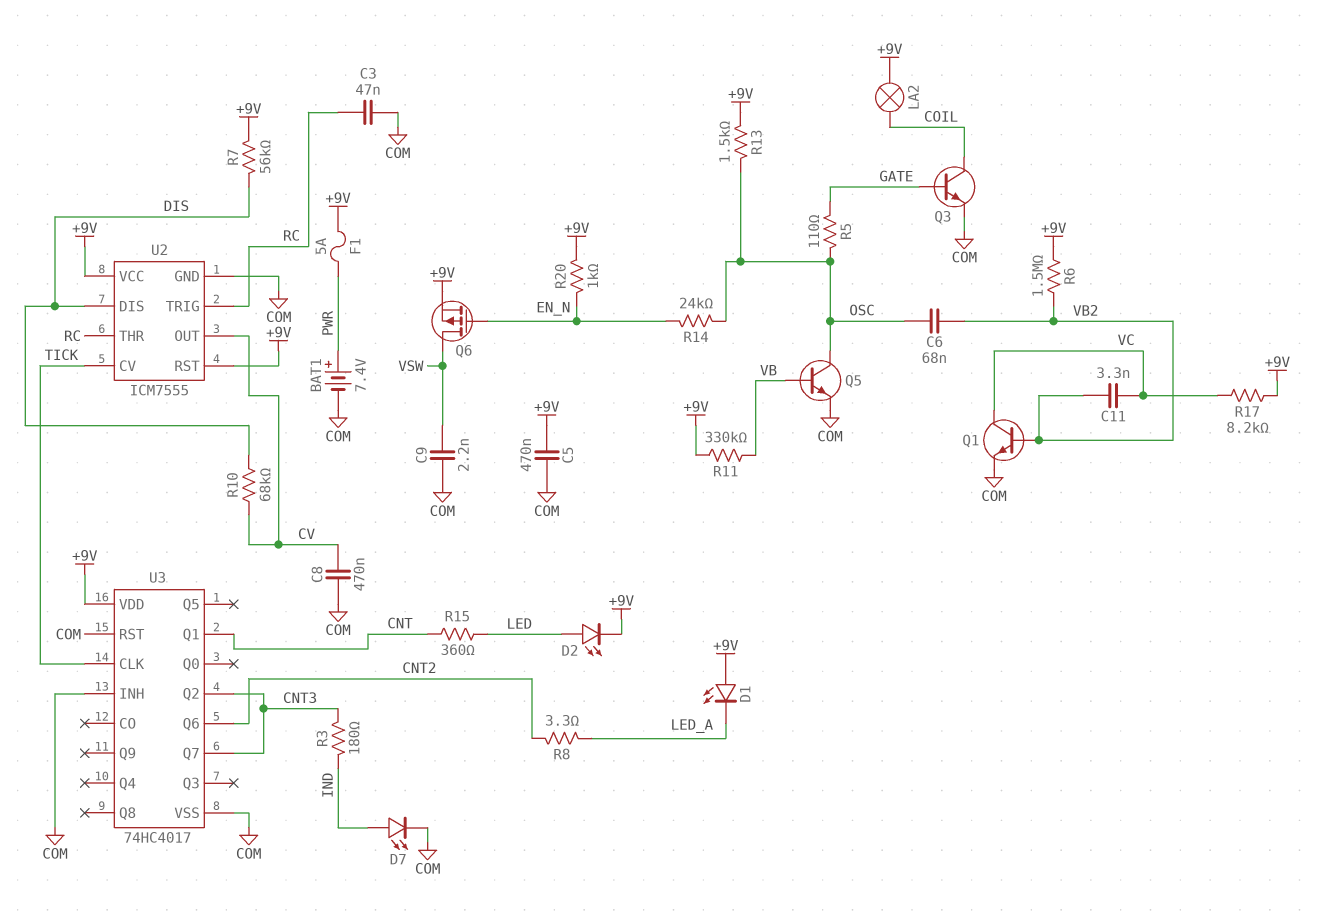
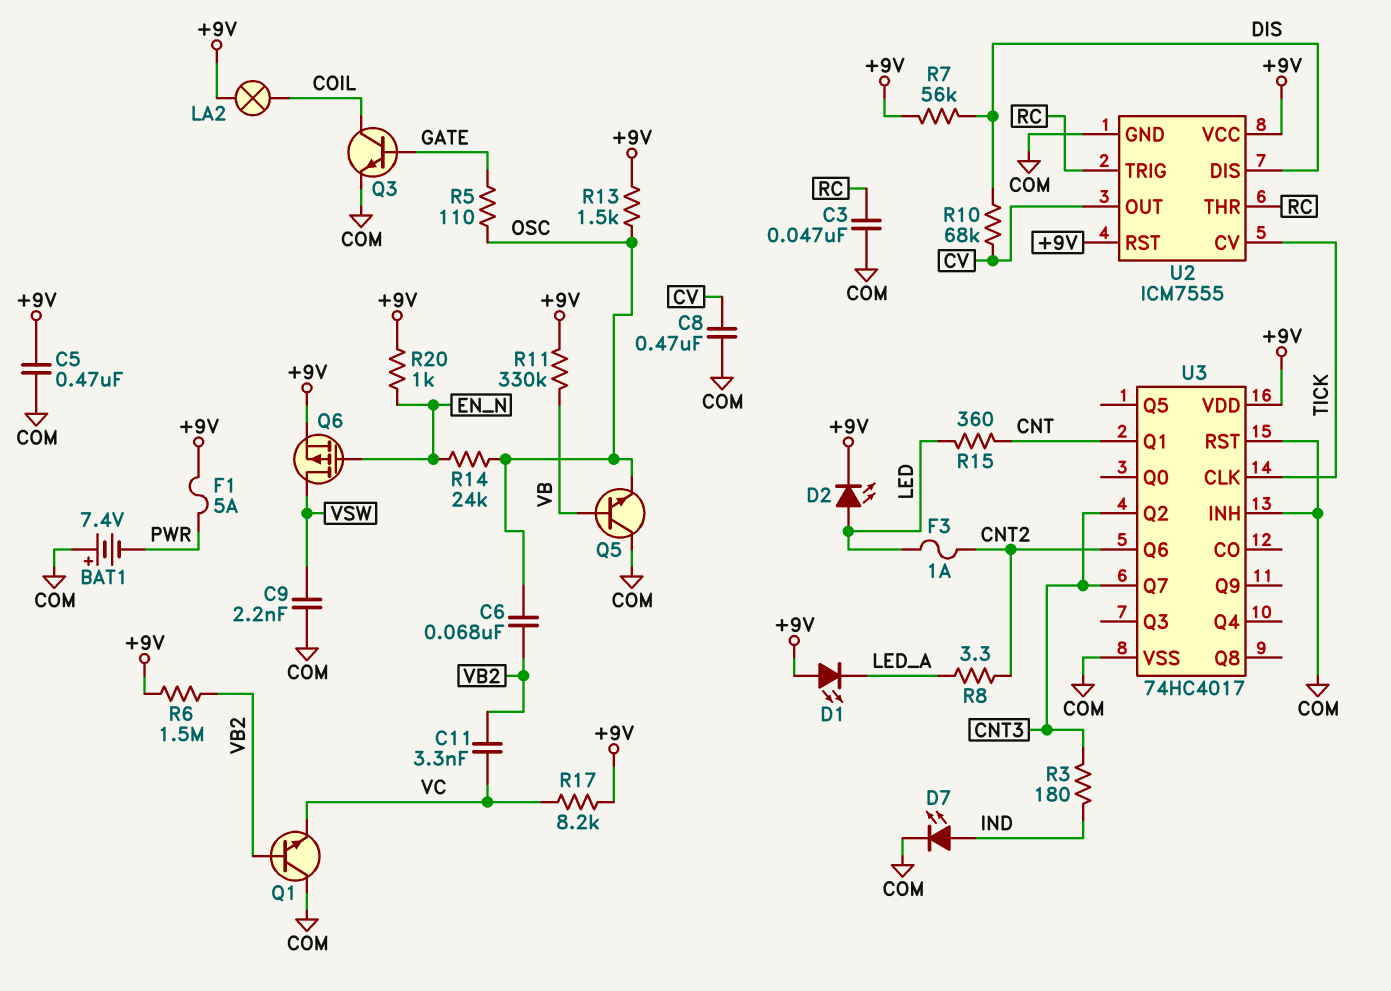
BAT1: 7.4V (plus PWR, minus COM) -> 7.4V (plus COM, minus PWR)
F3: none -> 1A (CNT2, LED)
Q1: NPN (B VB2, C VC, E COM) -> NPN (B VB2, C COM, E VC)
Q5: NPN (B VB, C OSC, E COM) -> NPN (B VB, C COM, E OSC)

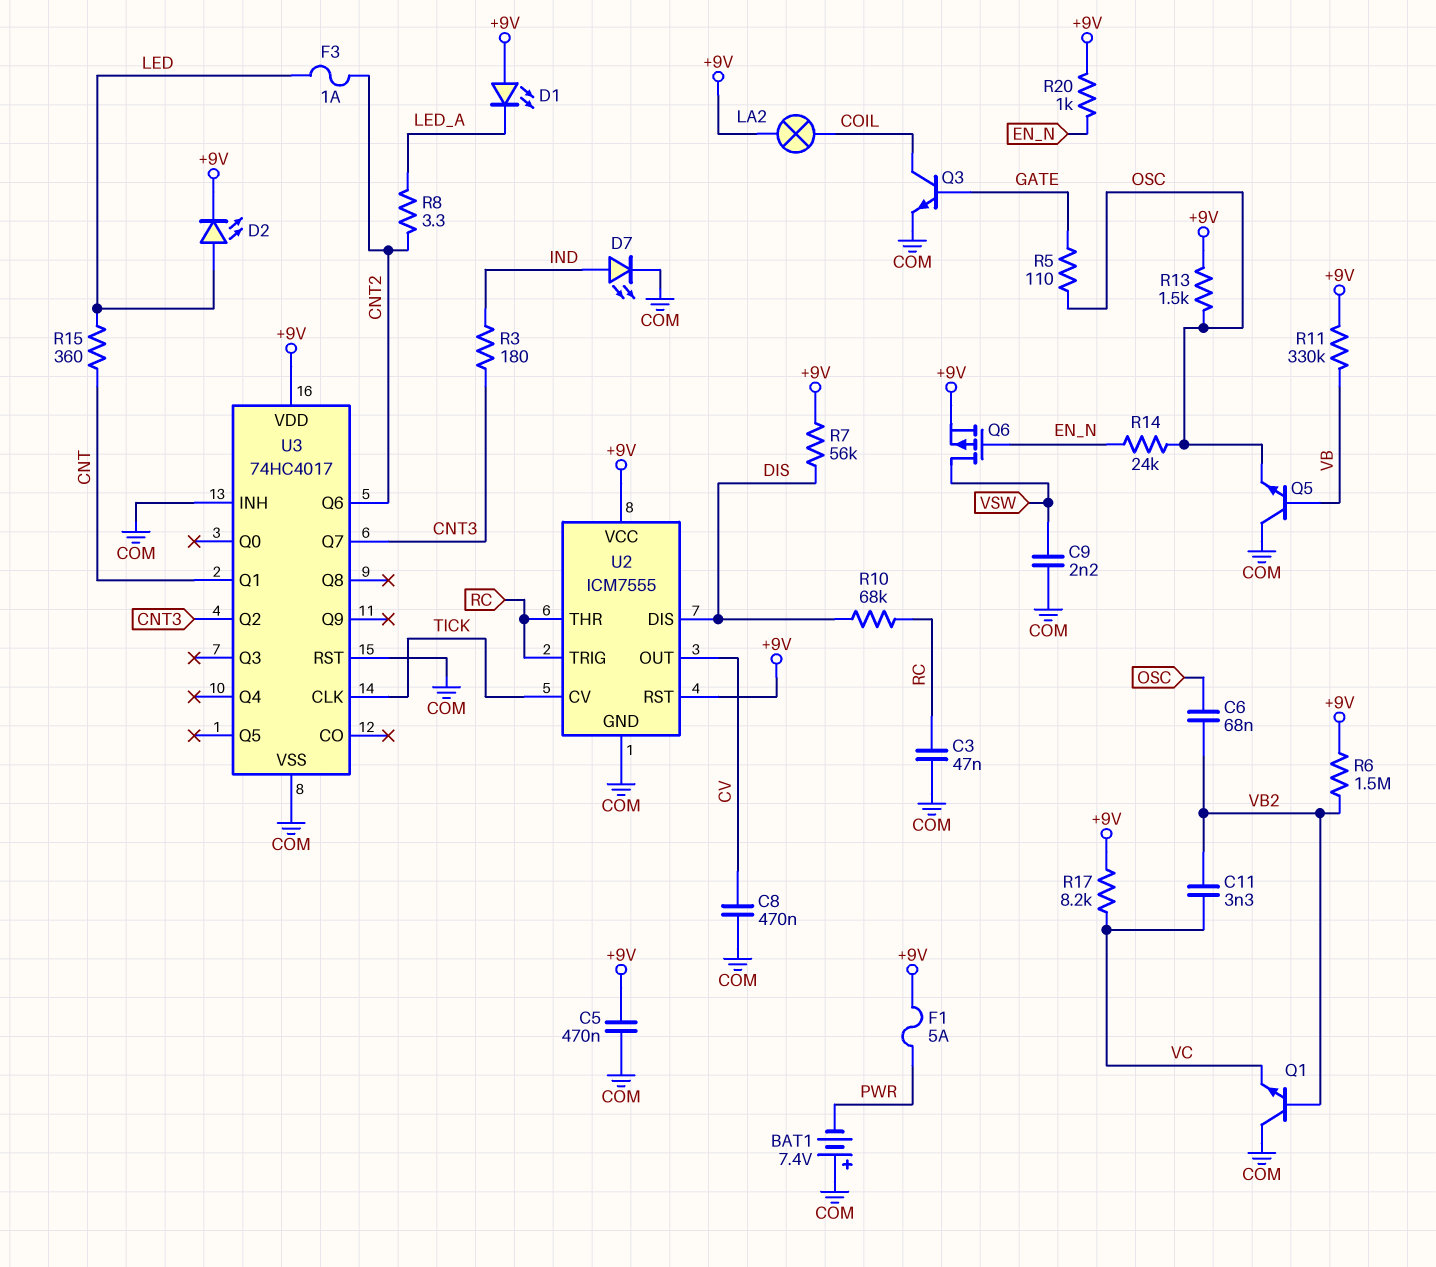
R10: 68k (CV, DIS) -> 68k (DIS, RC)

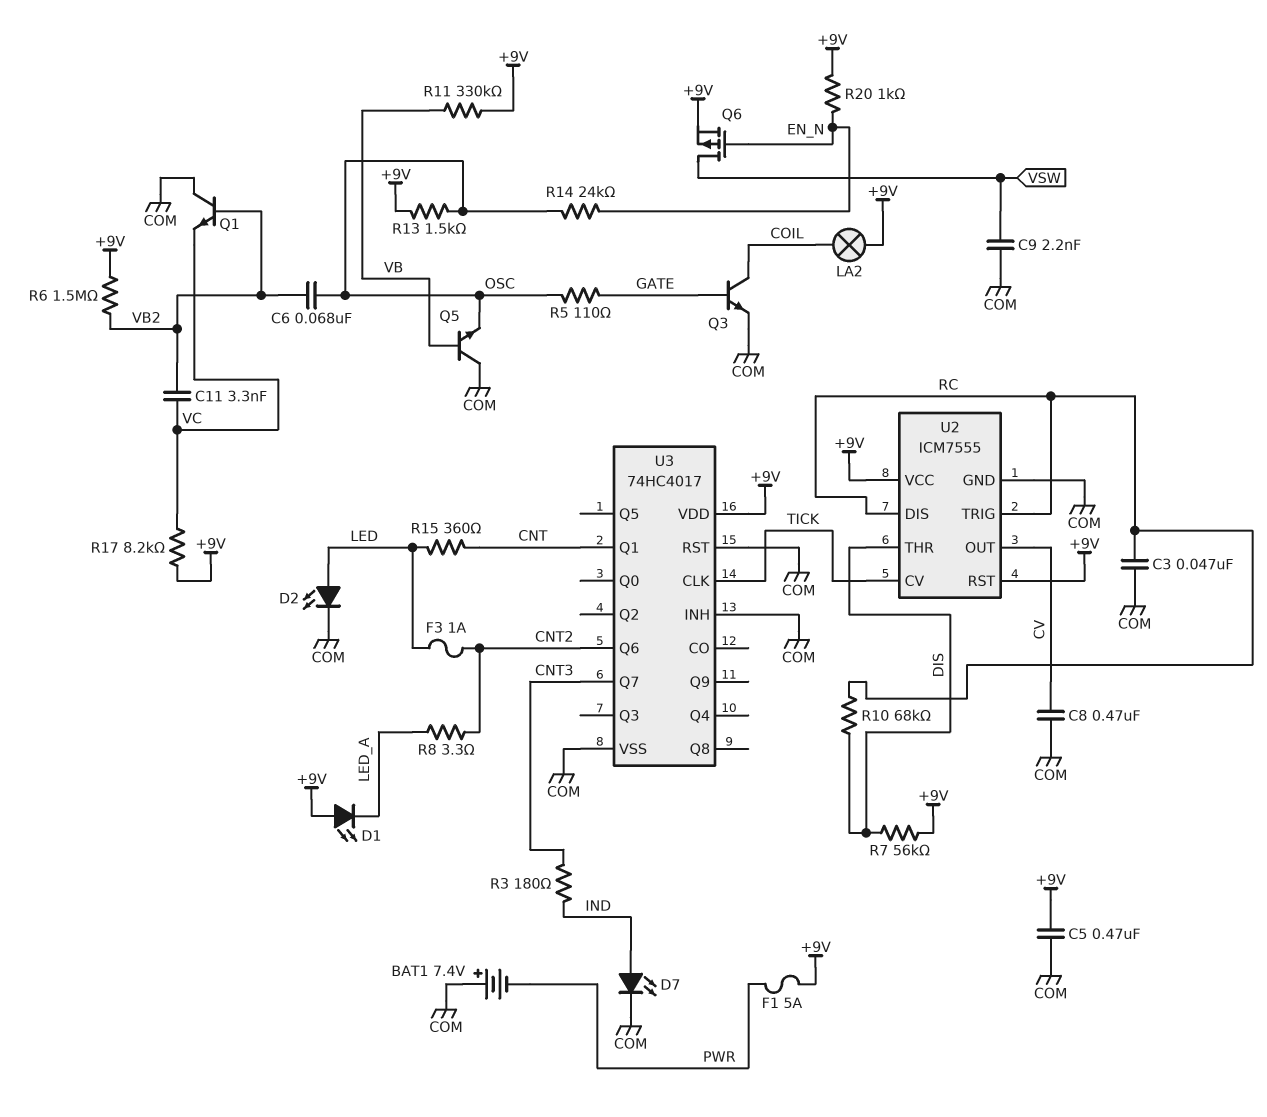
D2: LED (A LED, K +9V) -> LED (A LED, K COM)
U2 pin DIS: DIS -> RC
U2 pin THR: RC -> DIS
U3 pin Q2: CNT3 -> none

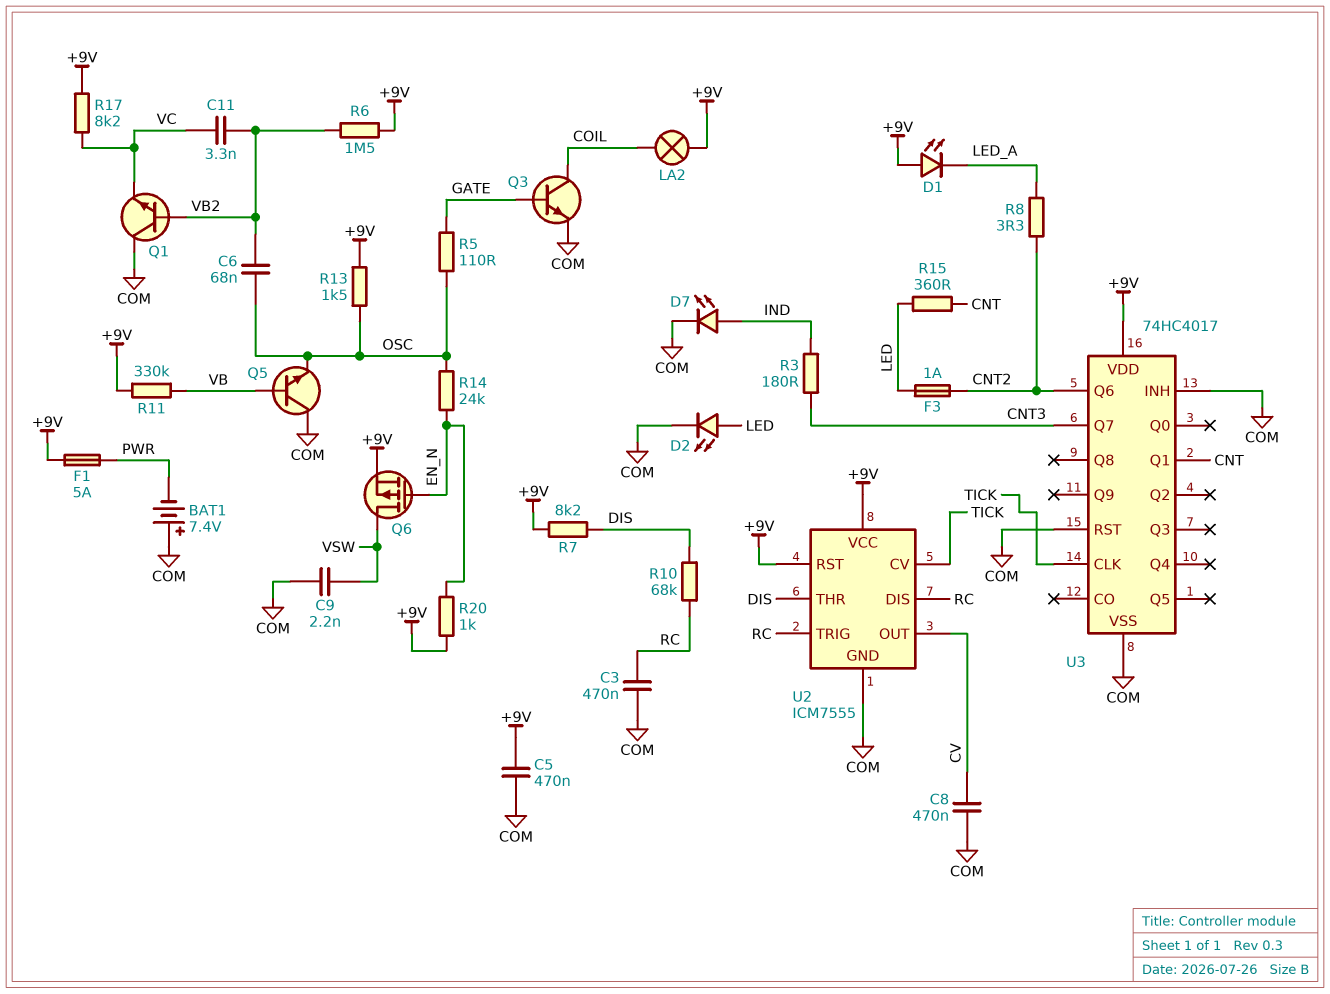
C3: 47nF (COM, RC) -> 470nF (COM, RC)
R7: 56k (+9V, DIS) -> 8.2k (+9V, DIS)

